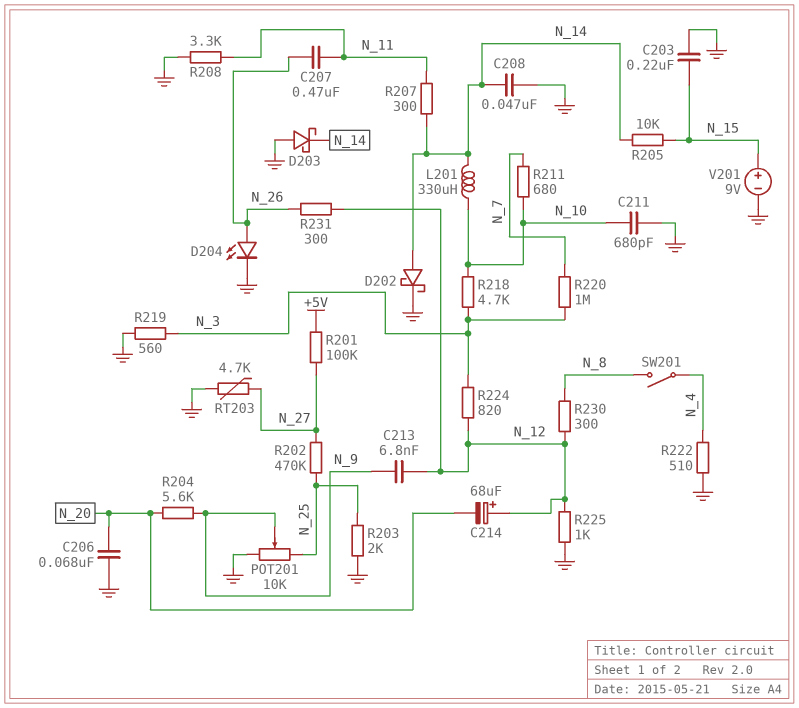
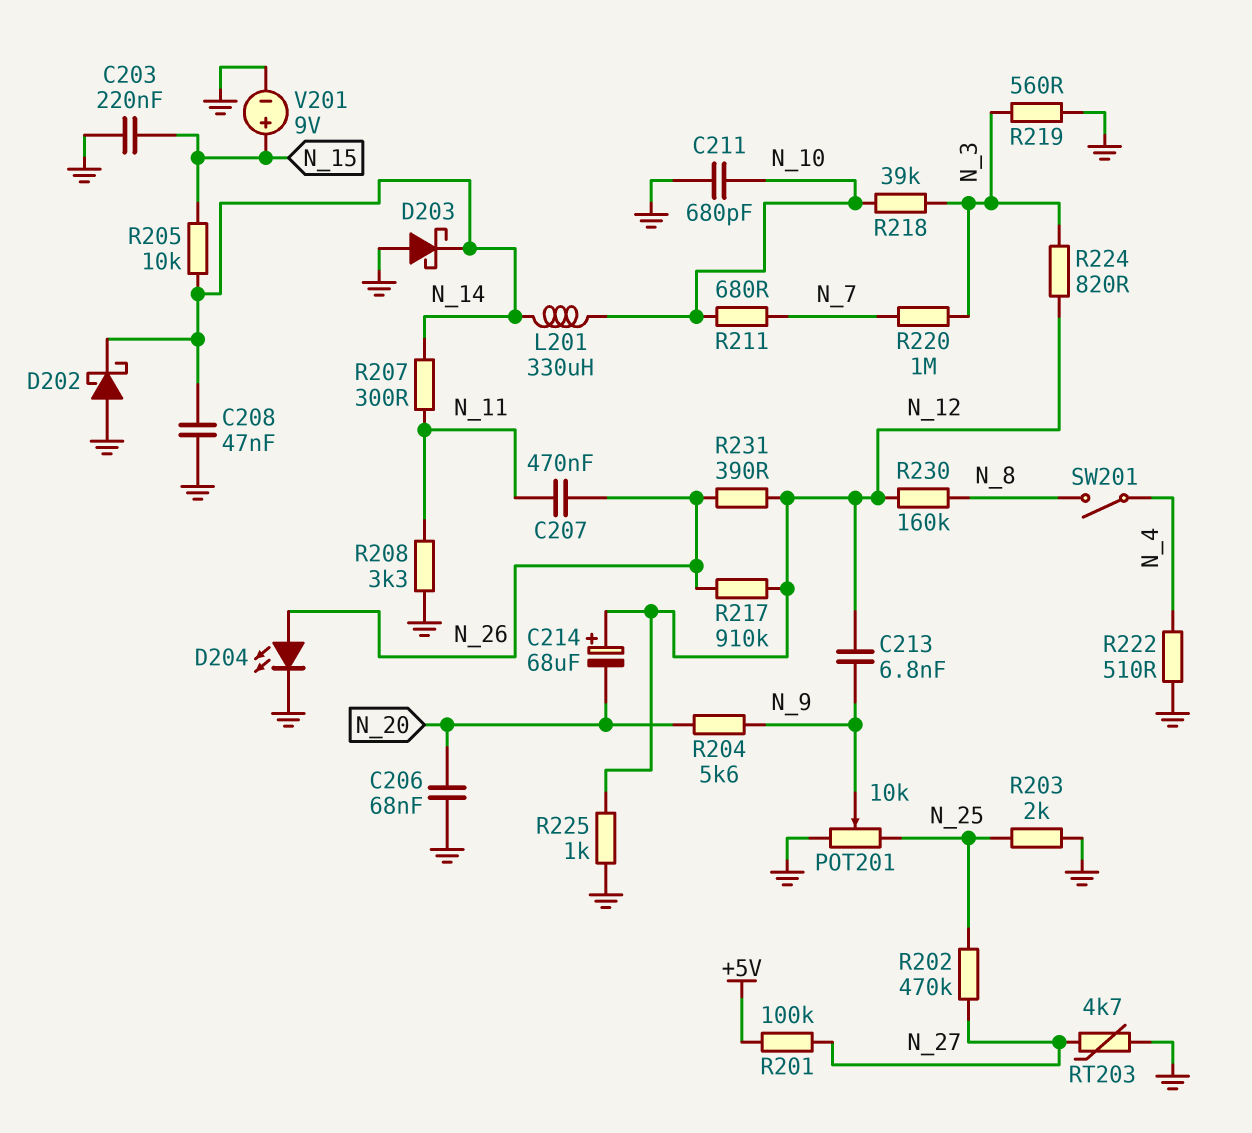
D202: schottky (A N_14, K GND) -> schottky (A GND, K N_14)
R217: none -> 910k (N_12, N_26)
R218: 4.7k (N_3, N_10) -> 39k (N_3, N_10)
R230: 300 (N_8, N_12) -> 160k (N_8, N_12)
R231: 300 (N_12, N_26) -> 390 (N_12, N_26)

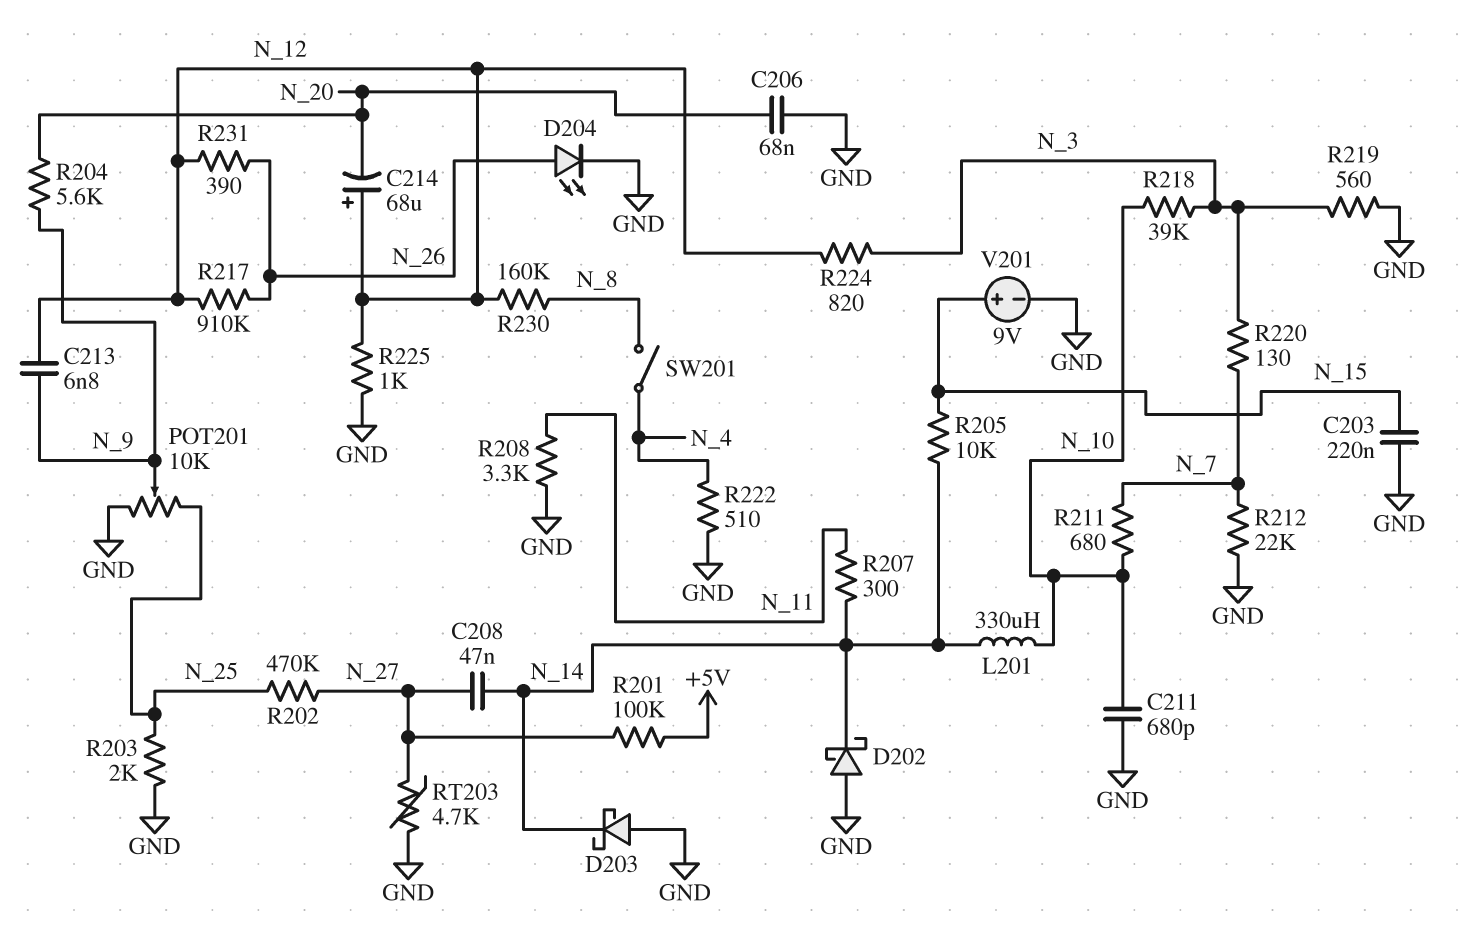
C207: 470nF (N_11, N_26) -> none
C208: 47nF (GND, N_14) -> 47nF (N_14, N_27)
R212: none -> 22k (GND, N_7)
R220: 1M (N_3, N_7) -> 130 (N_3, N_7)

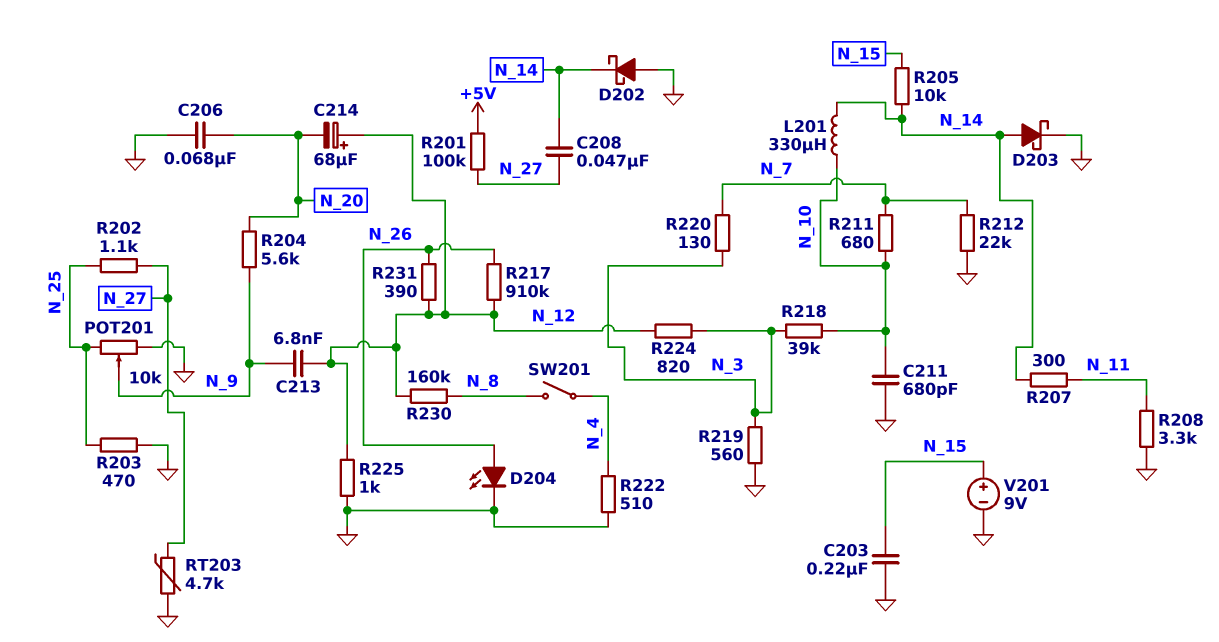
D203: schottky (A GND, K N_14) -> schottky (A N_14, K GND)
R202: 470k (N_25, N_27) -> 1.1k (N_25, N_27)
R203: 2k (GND, N_25) -> 470 (GND, N_25)

